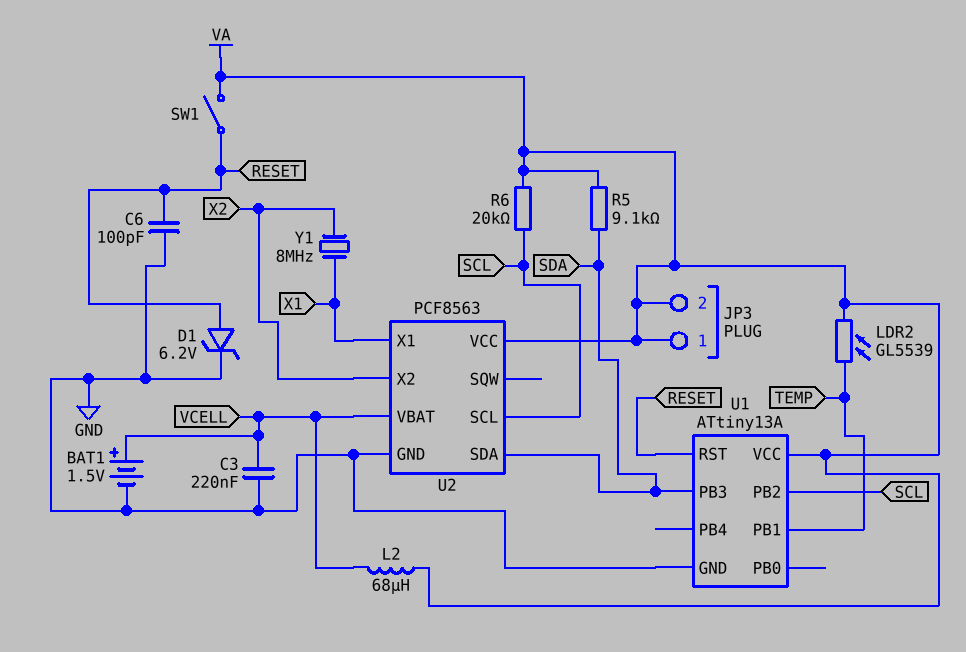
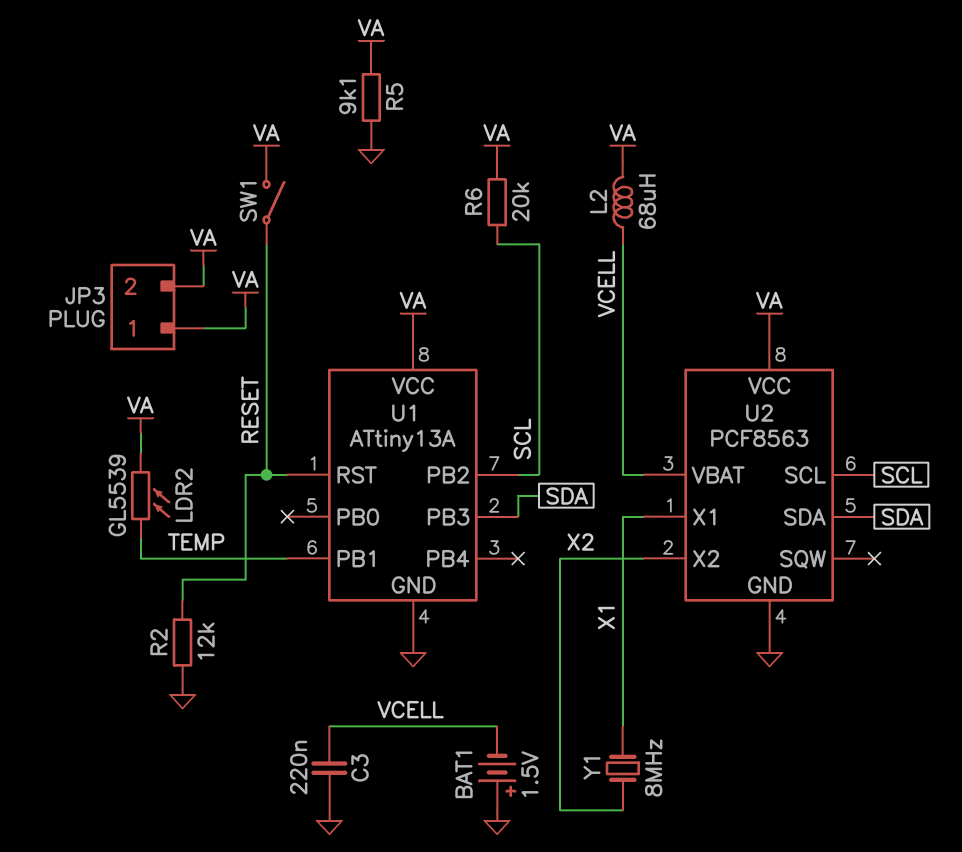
BAT1: 1.5V (plus VCELL, minus GND) -> 1.5V (plus GND, minus VCELL)
C6: 100pF (GND, RESET) -> none
D1: zener 6.2V (A RESET, K GND) -> none
R2: none -> 12k (GND, RESET)
R5: 9.1k (SDA, VA) -> 9.1k (GND, VA)

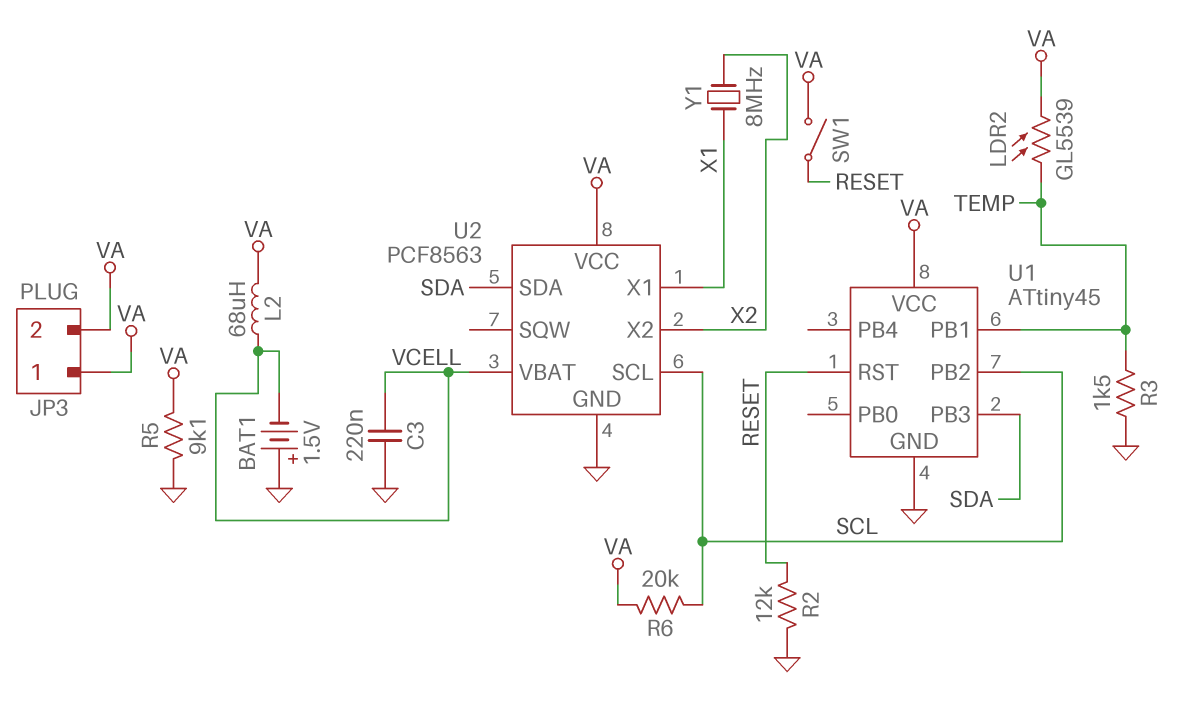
R3: none -> 1.5k (GND, TEMP)
U1: ATtiny13A -> ATtiny45

